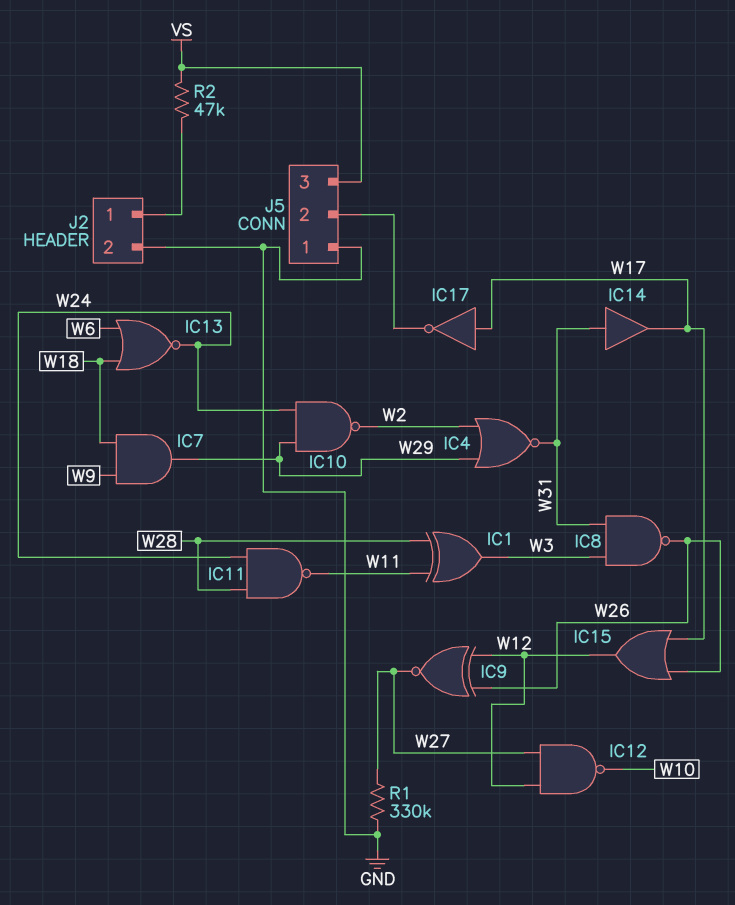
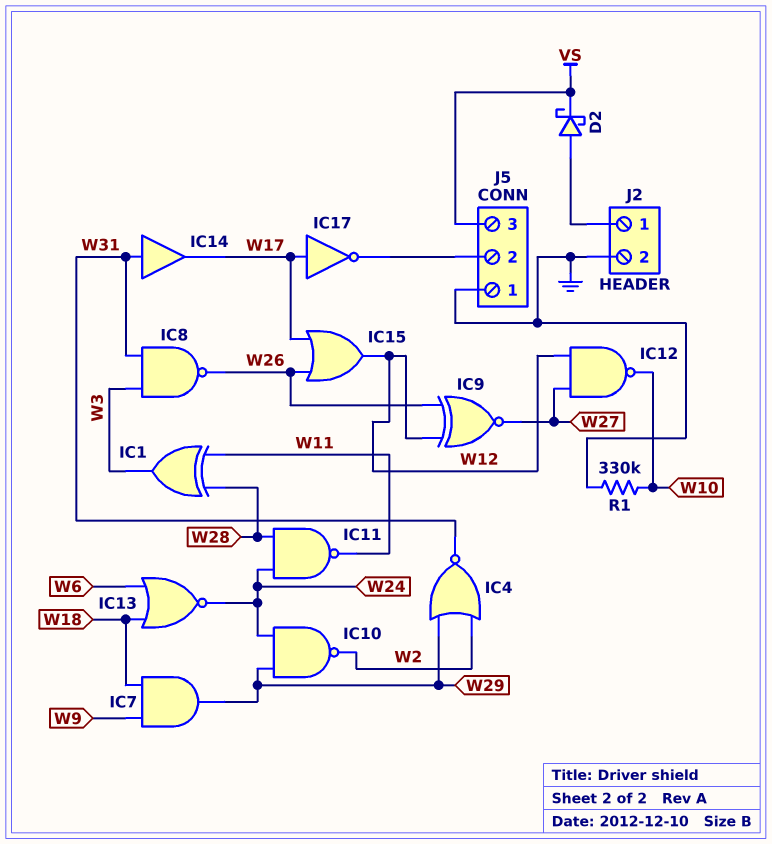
D2: none -> schottky (A J2/1, K VS)
R1: 330k (GND, W27) -> 330k (GND, W10)
R2: 47k (J2/1, VS) -> none

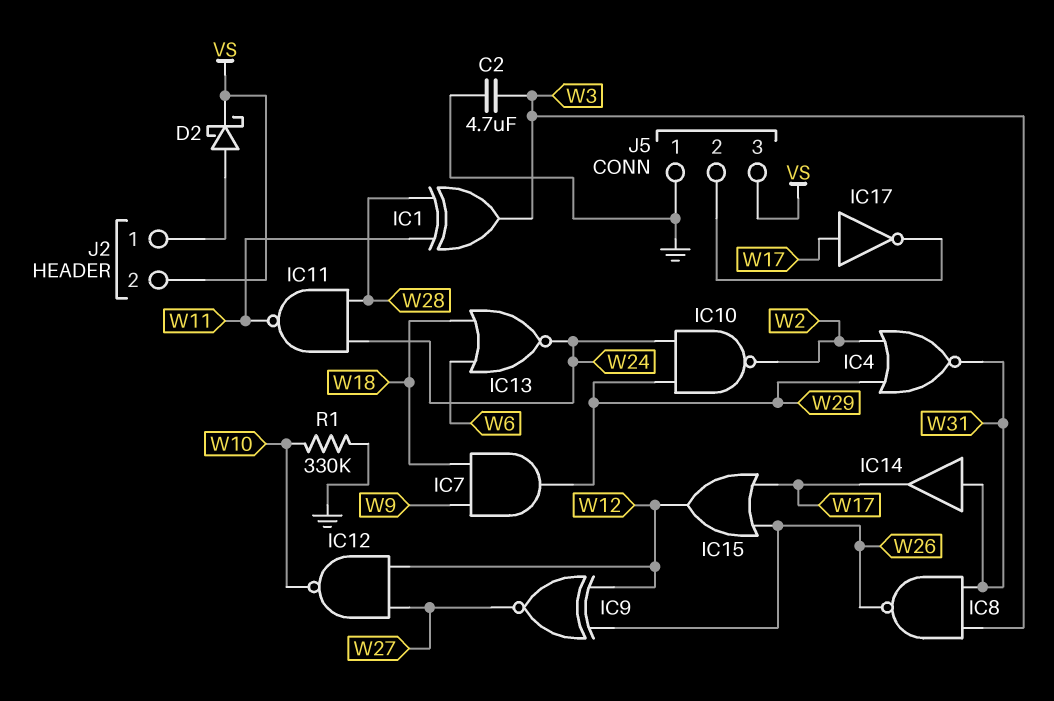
C2: none -> 4.7uF (GND, W3)
J2 pin 2: GND -> VS

